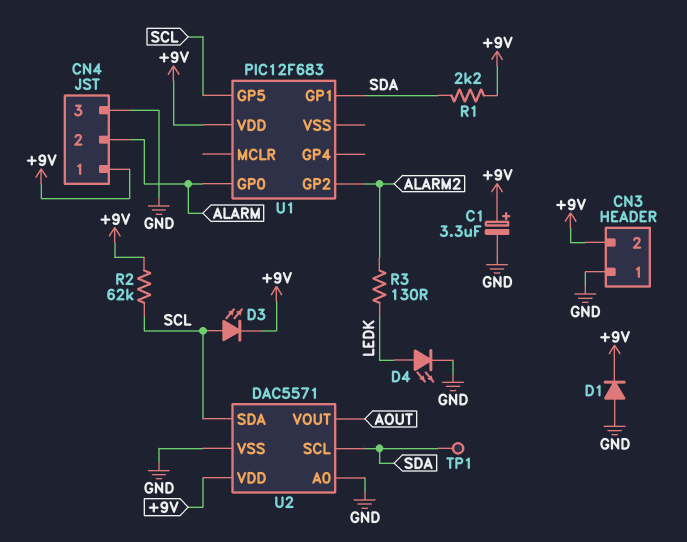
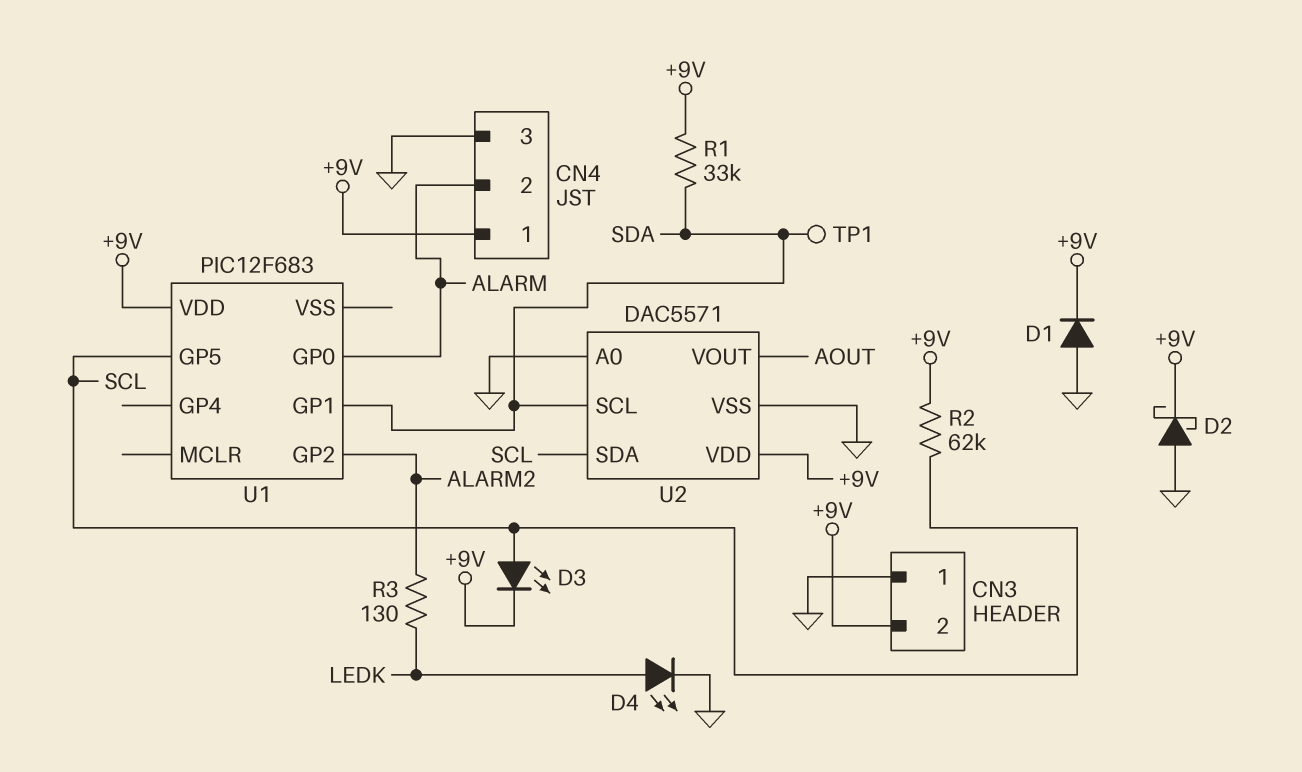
C1: 3.3uF (plus +9V, minus GND) -> none
D2: none -> schottky (A GND, K +9V)
R1: 2.2k (+9V, SDA) -> 33k (+9V, SDA)

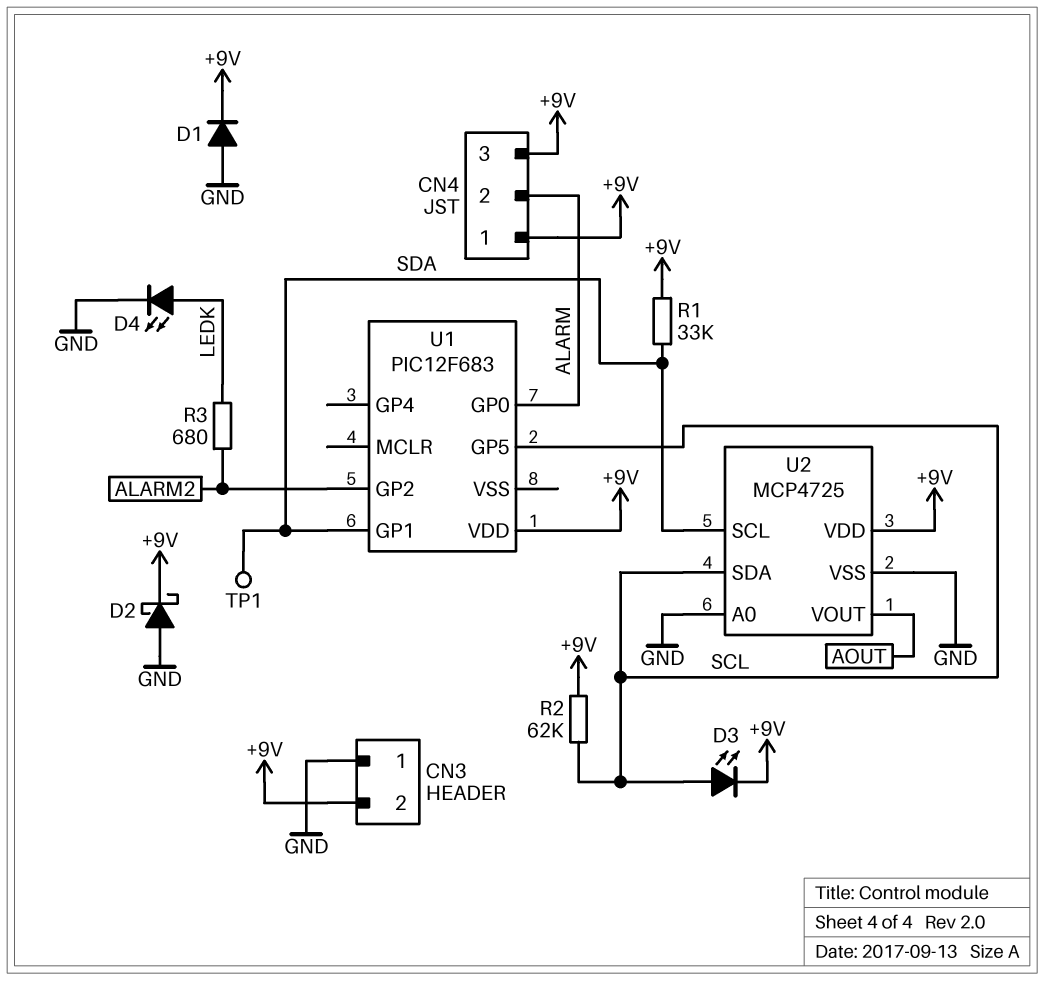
CN4 pin 3: GND -> +9V
R3: 130 (ALARM2, LEDK) -> 680 (ALARM2, LEDK)
U2: DAC5571 -> MCP4725

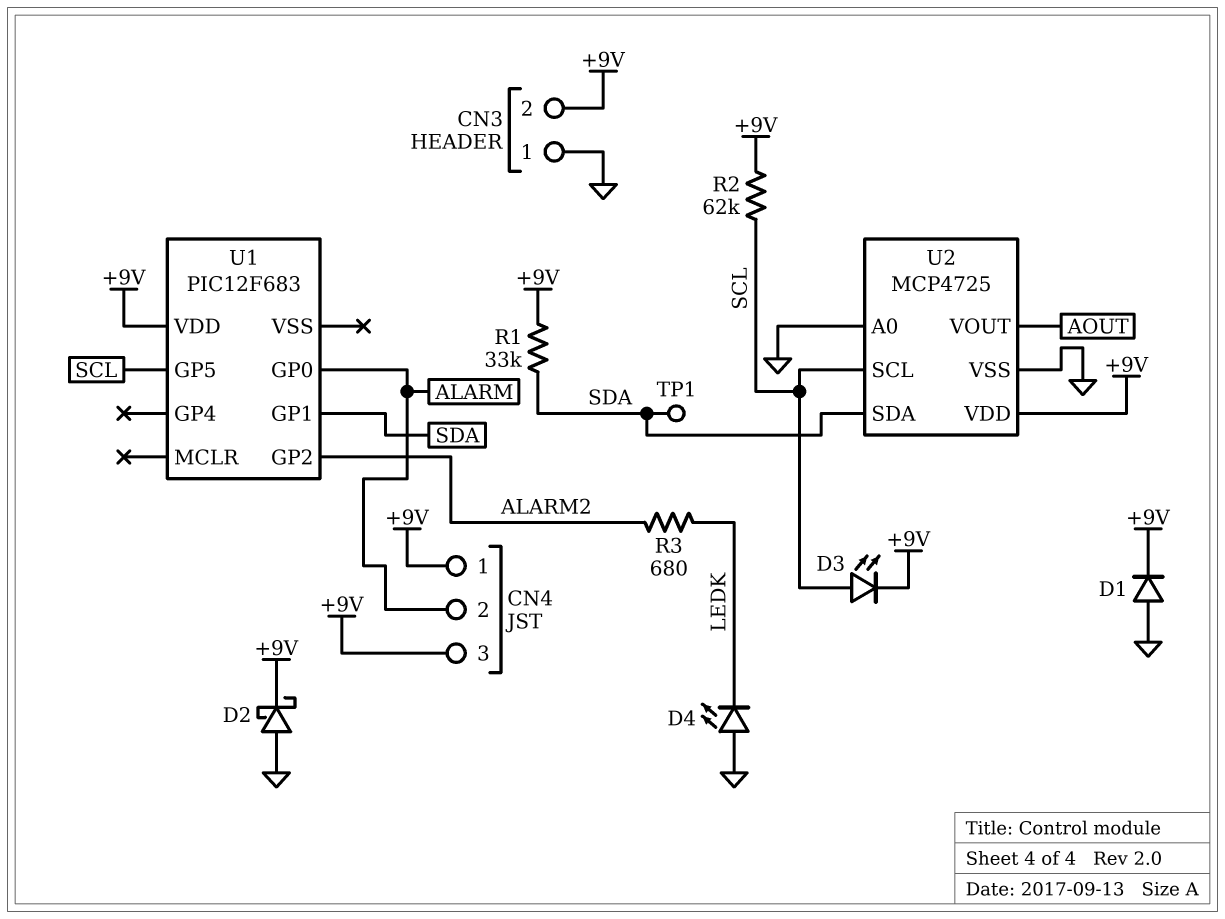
D4: LED (A LEDK, K GND) -> LED (A GND, K LEDK)
U2 pin SCL: SDA -> SCL
U2 pin SDA: SCL -> SDA

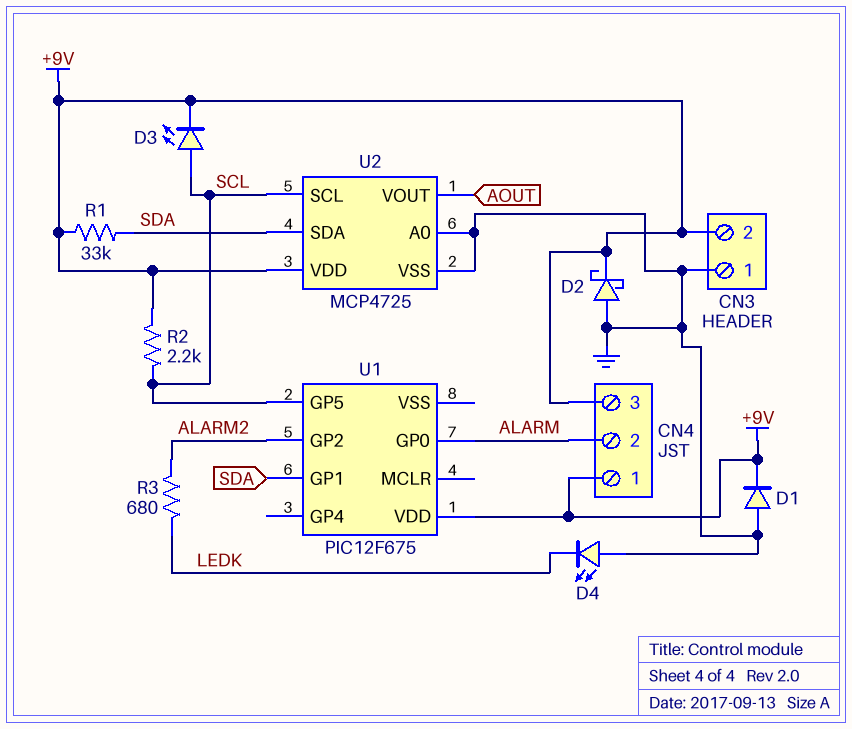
R2: 62k (+9V, SCL) -> 2.2k (+9V, SCL)
TP1: test point (SDA) -> none
U1: PIC12F683 -> PIC12F675

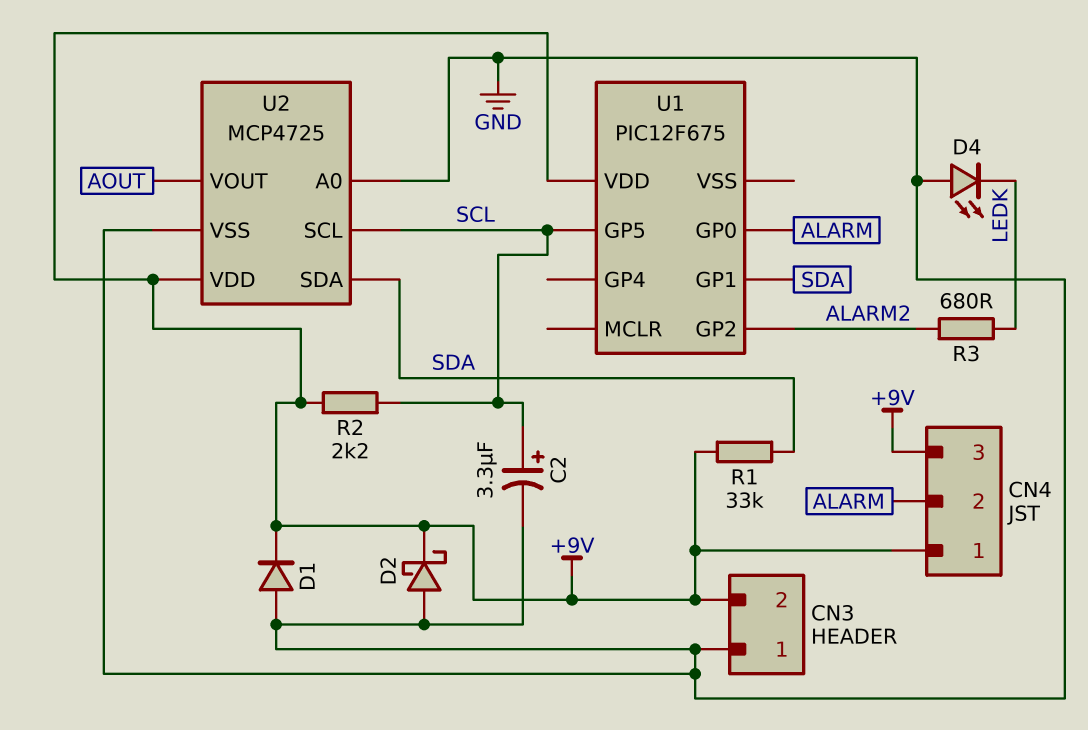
C2: none -> 3.3uF (plus SCL, minus GND)
D3: LED (A SCL, K +9V) -> none

